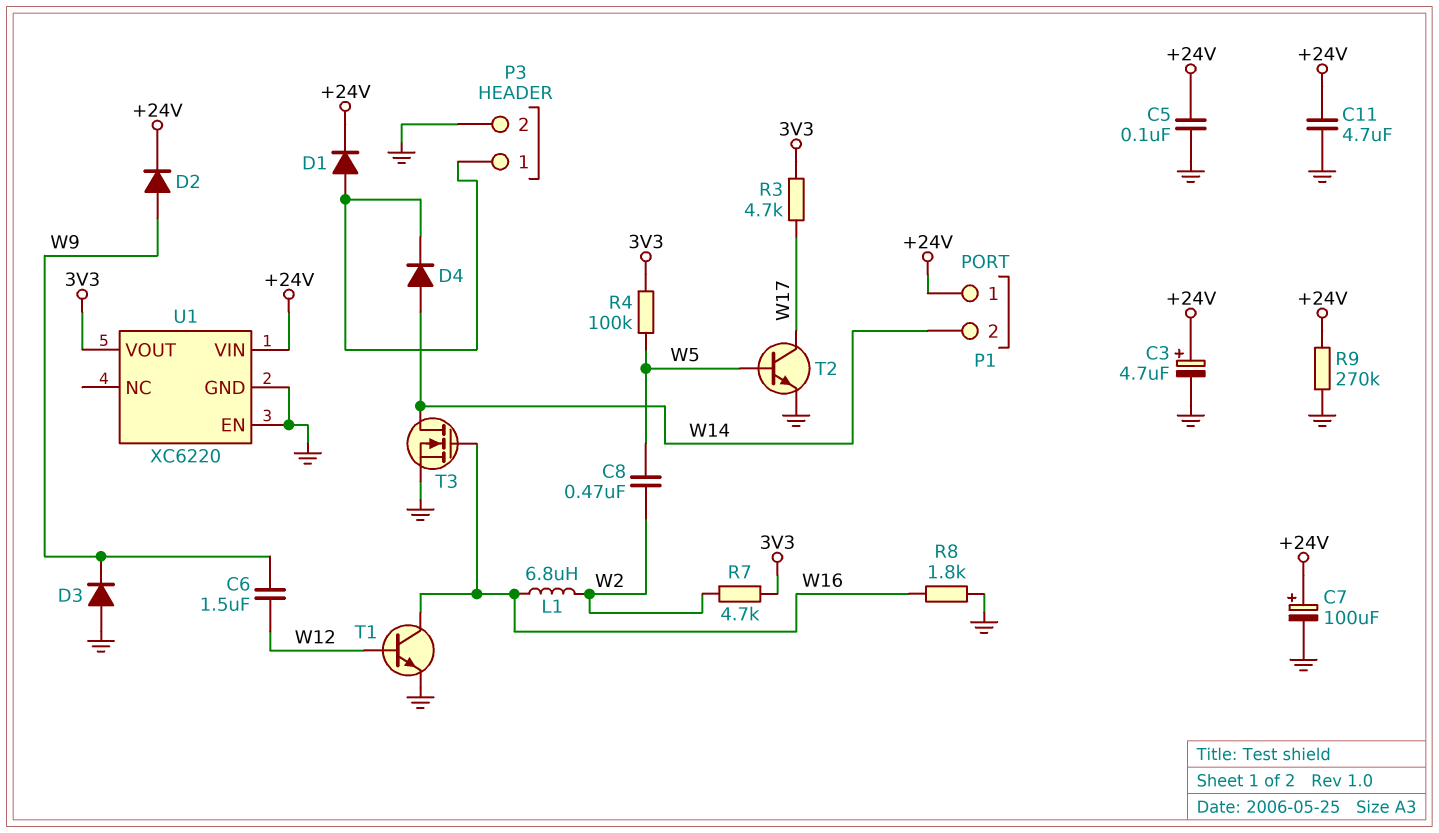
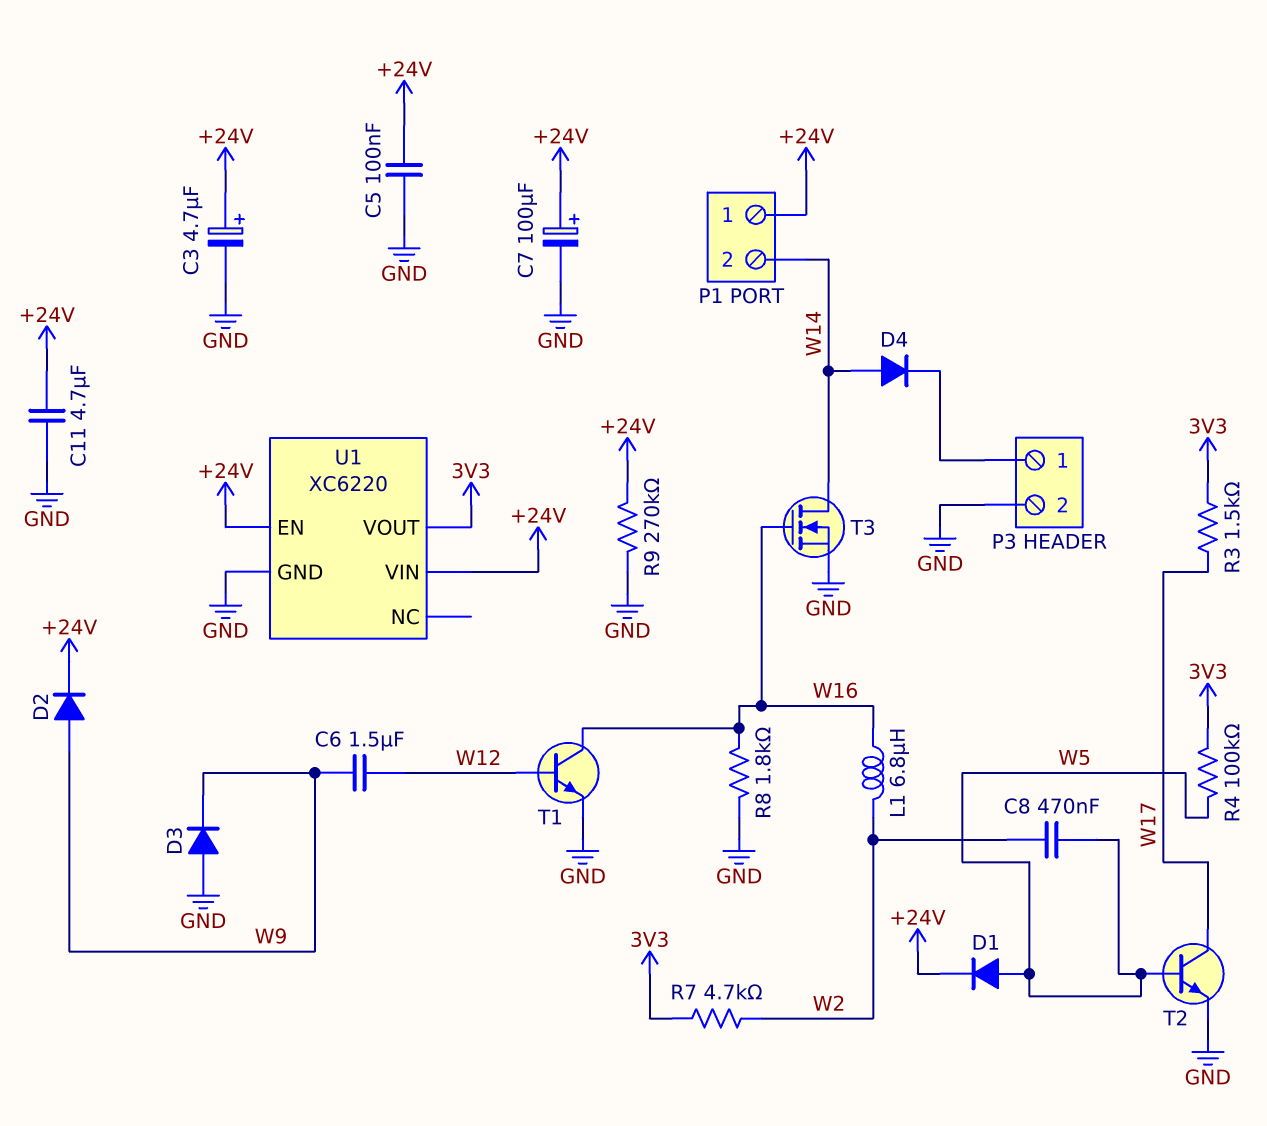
D1: diode (A P3/1, K +24V) -> diode (A W5, K +24V)
R3: 4.7k (3V3, W17) -> 1.5k (3V3, W17)
U1 pin EN: GND -> +24V

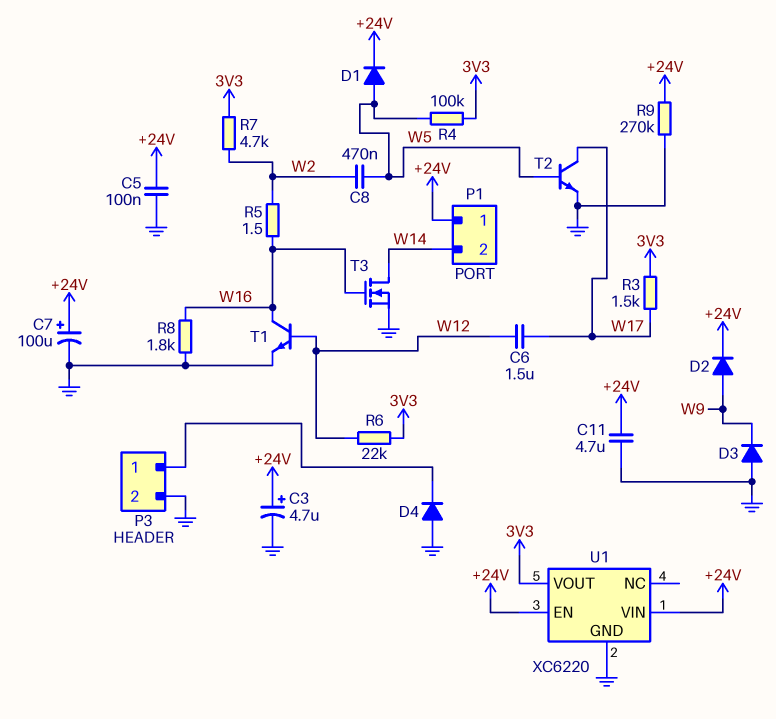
C6: 1.5uF (W9, W12) -> 1.5uF (W12, W17)
D4: diode (A W14, K P3/1) -> diode (A GND, K P3/1)
L1: 6.8uH (W2, W16) -> none
R5: none -> 1.5 (W2, W16)
R6: none -> 22k (3V3, W12)

